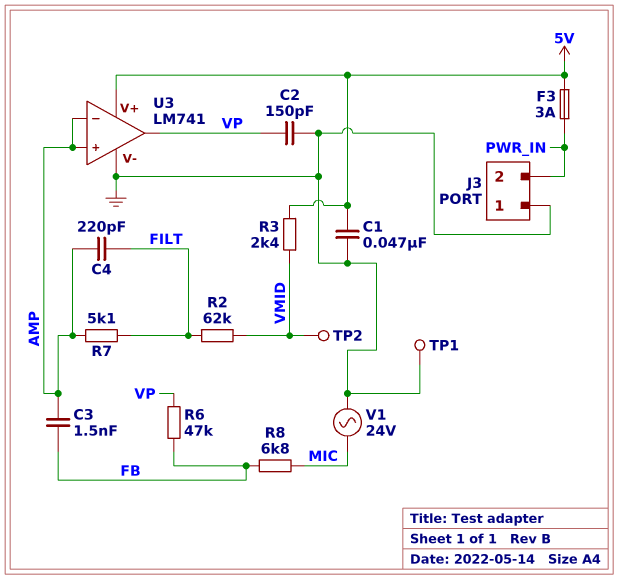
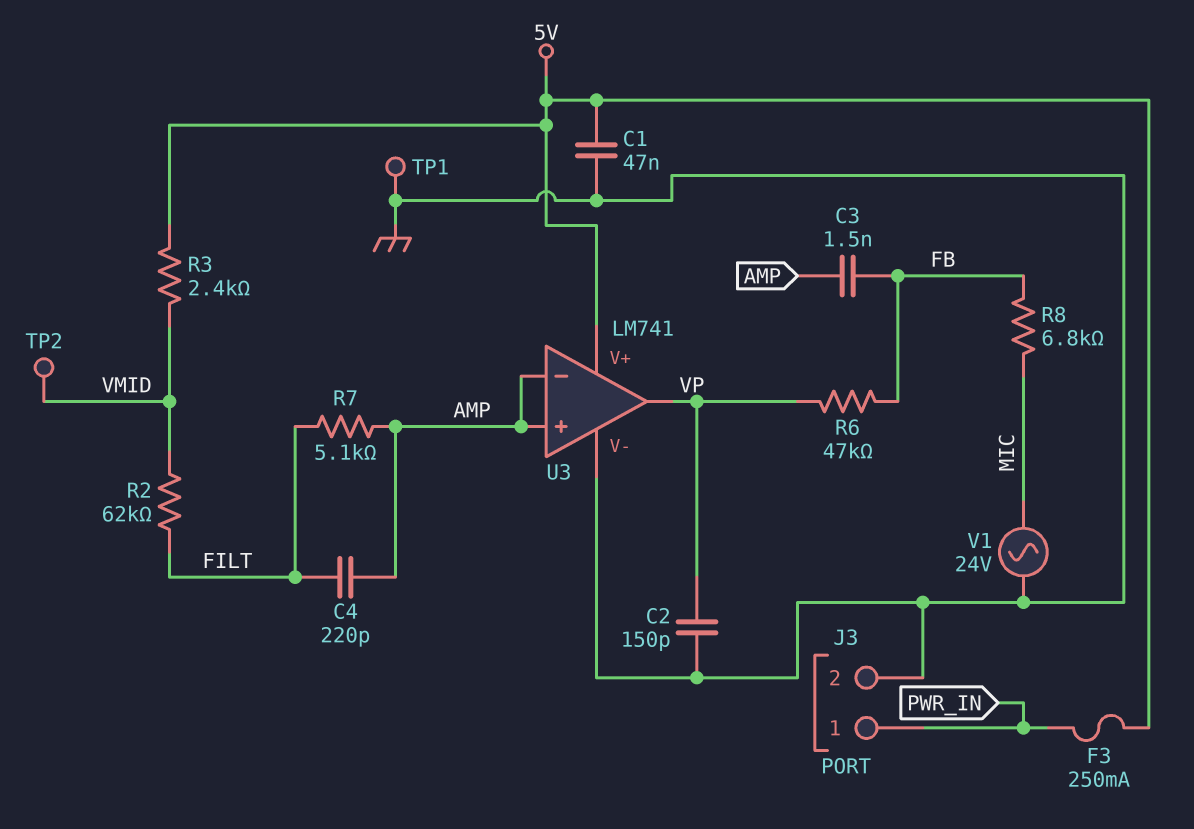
F3: 3A (5V, PWR_IN) -> 250mA (5V, PWR_IN)
J3 pin 1: GND -> PWR_IN
J3 pin 2: PWR_IN -> GND

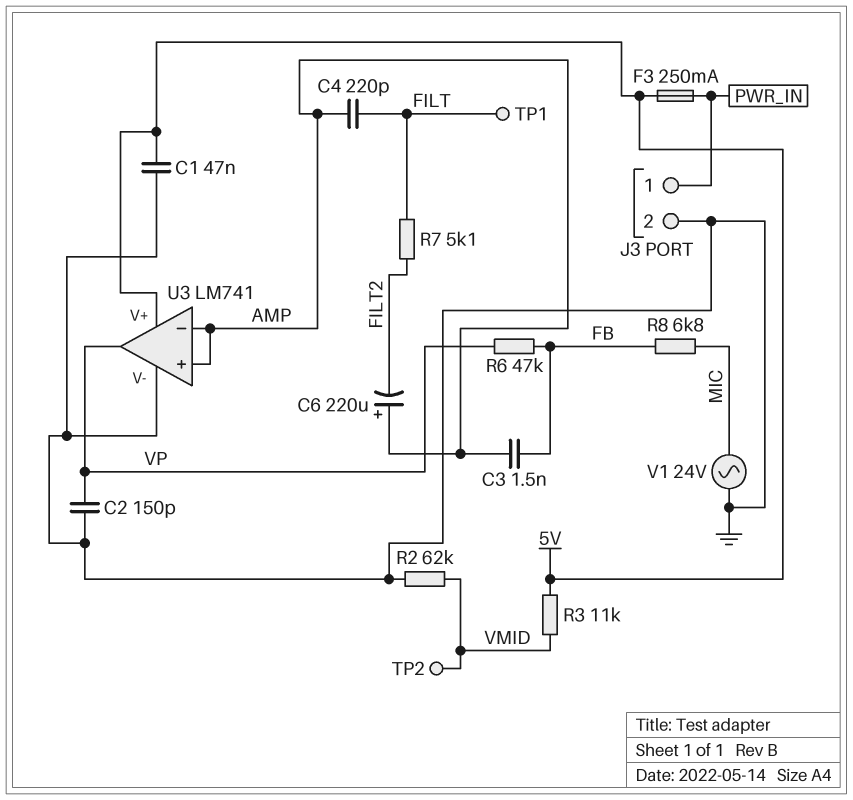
C6: none -> 220uF (plus AMP, minus FILT2)
R2: 62k (FILT, VMID) -> 62k (GND, VMID)
R3: 2.4k (5V, VMID) -> 11k (5V, VMID)
R7: 5.1k (AMP, FILT) -> 5.1k (FILT, FILT2)
TP1: test point (GND) -> test point (FILT)

